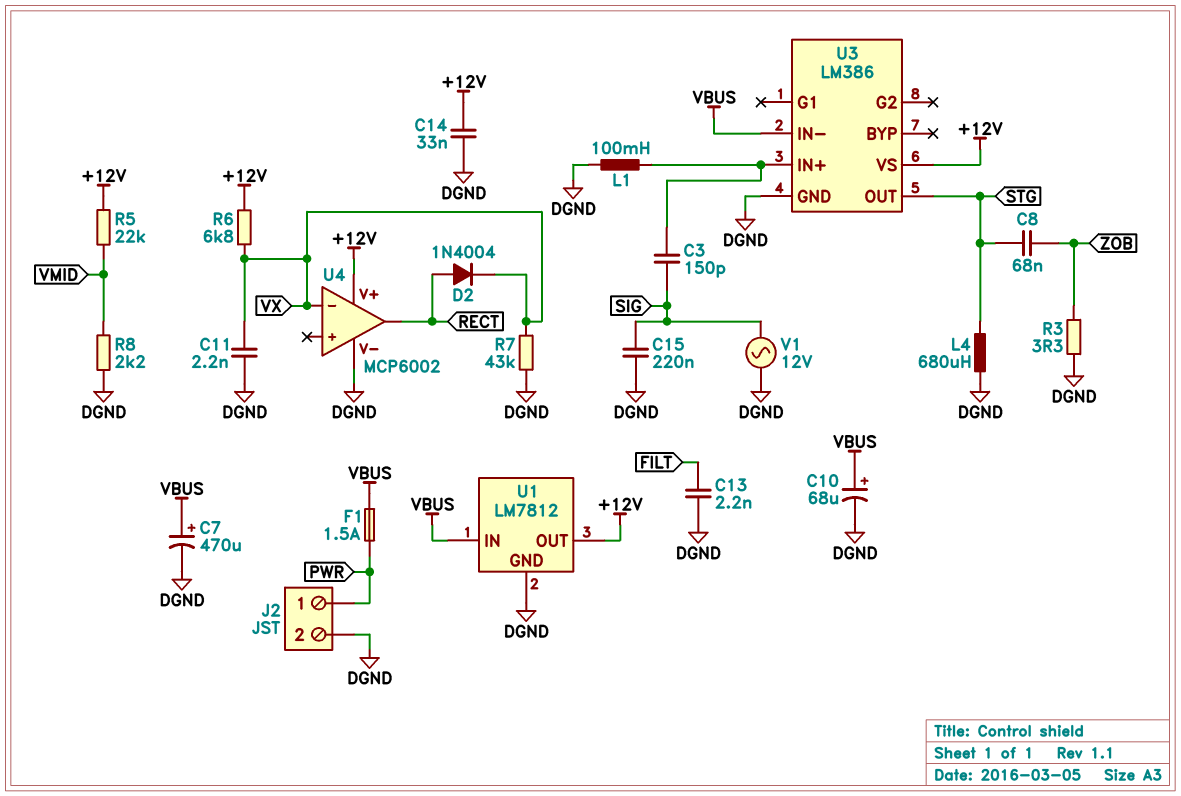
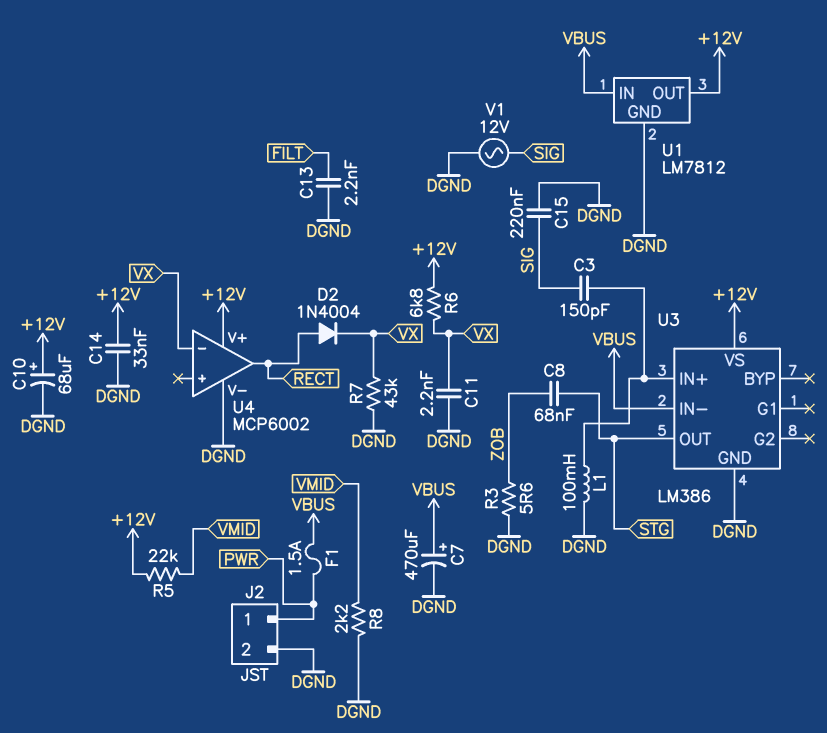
C10: 68uF (plus VBUS, minus DGND) -> 68uF (plus +12V, minus DGND)
L4: 680uH (DGND, STG) -> none
R3: 3.3 (DGND, ZOB) -> 5.6 (DGND, ZOB)

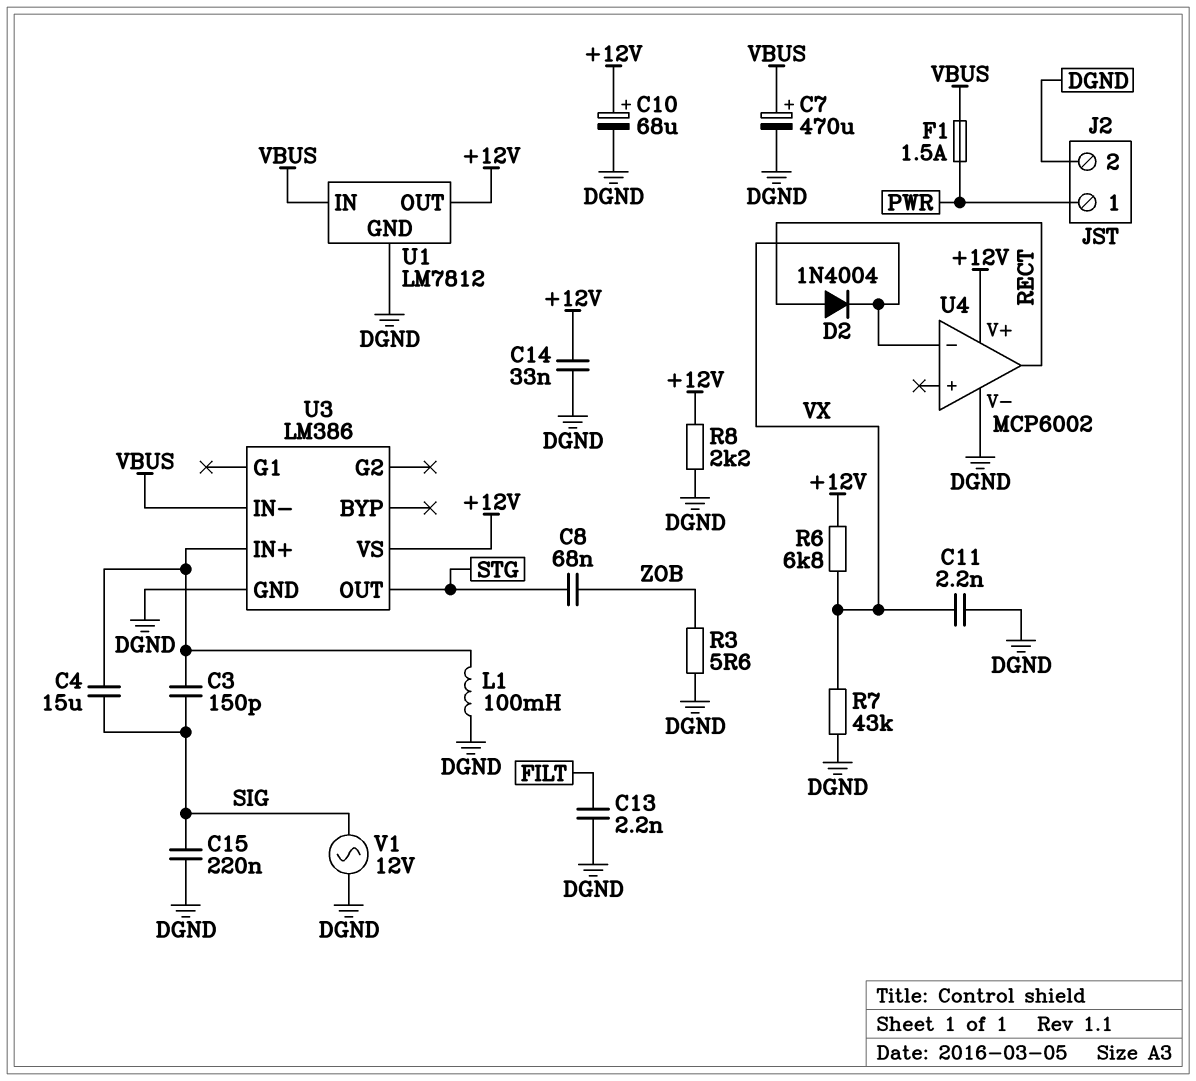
C4: none -> 15uF (SIG, U3/IN+)
R5: 22k (+12V, VMID) -> none
R8: 2.2k (DGND, VMID) -> 2.2k (+12V, DGND)

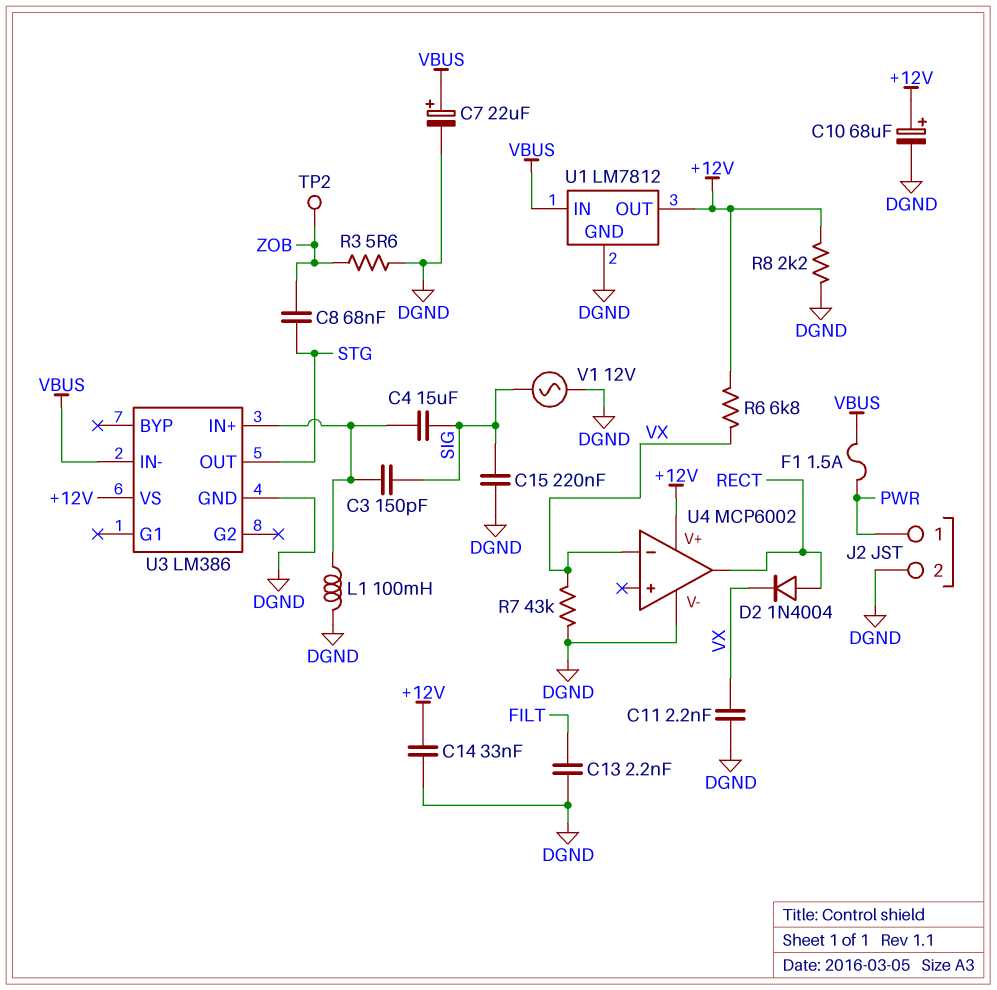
C7: 470uF (plus VBUS, minus DGND) -> 22uF (plus VBUS, minus DGND)
TP2: none -> test point (ZOB)

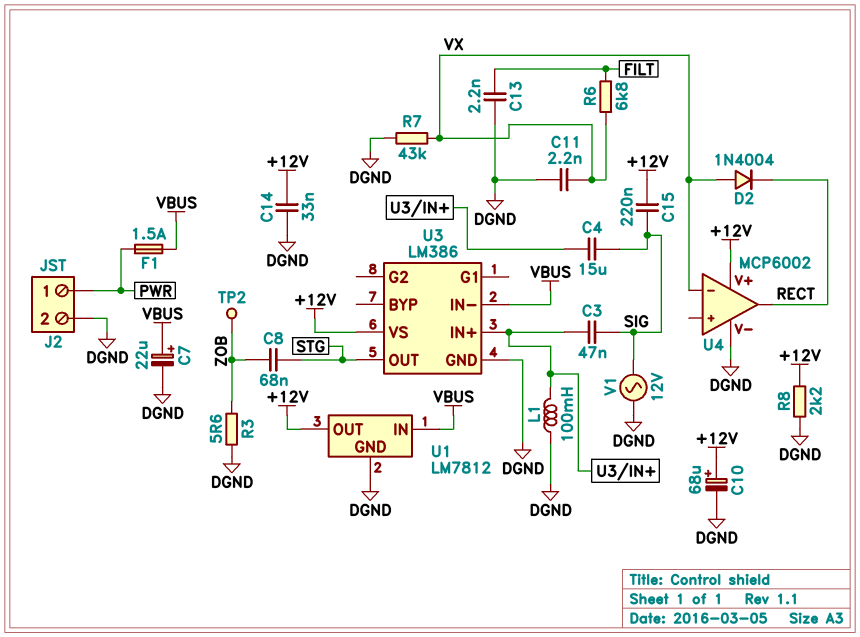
C3: 150pF (SIG, U3/IN+) -> 47nF (SIG, U3/IN+)
C15: 220nF (DGND, SIG) -> 220nF (+12V, SIG)
D2: diode 1N4004 (A RECT, K VX) -> diode 1N4004 (A VX, K RECT)
R6: 6.8k (+12V, VX) -> 6.8k (FILT, VX)

